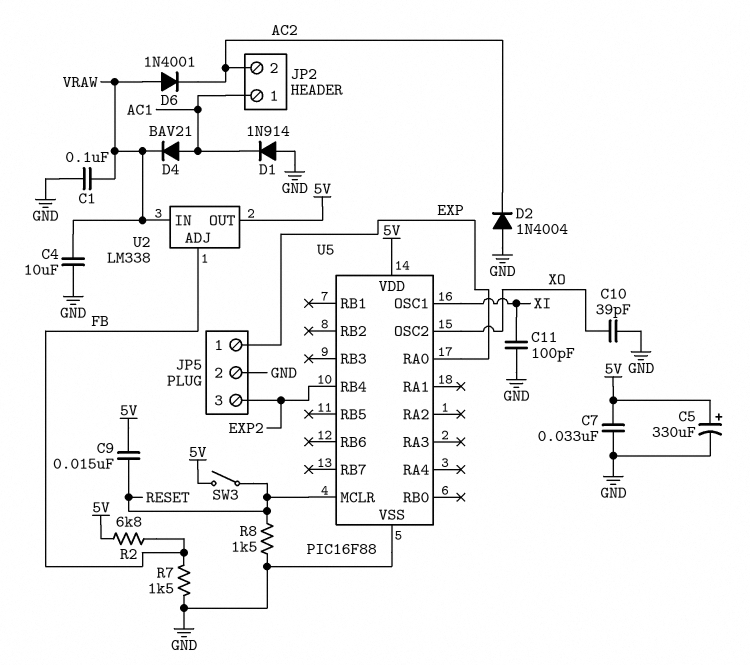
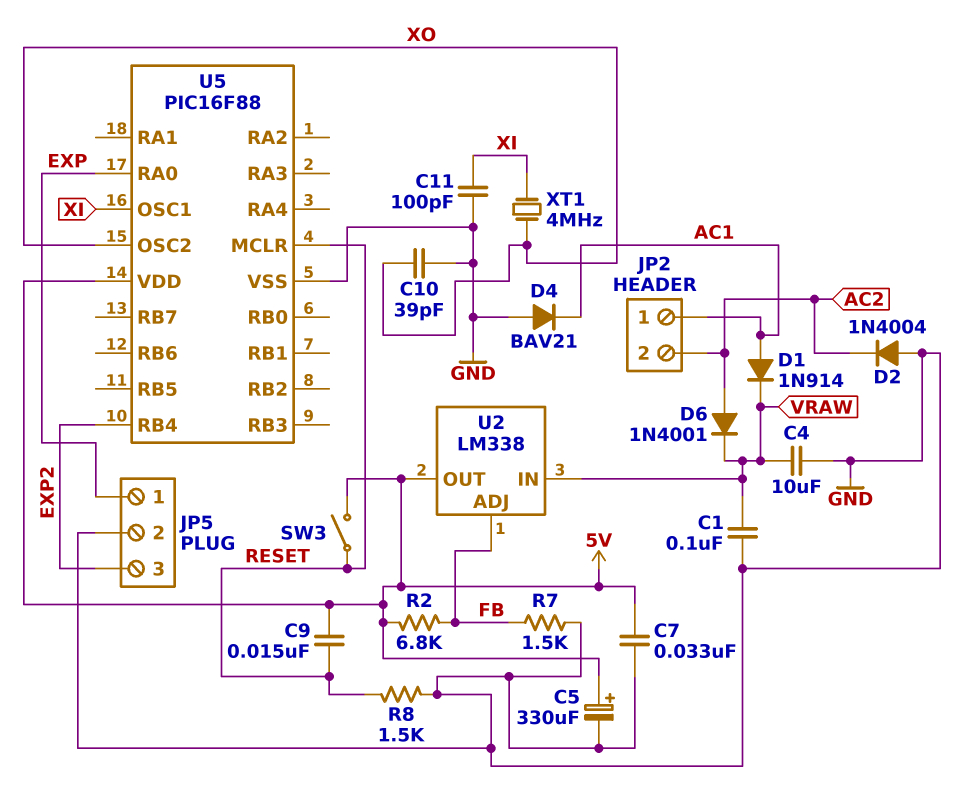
D1: diode 1N914 (A GND, K AC1) -> diode 1N914 (A AC1, K VRAW)
D4: diode BAV21 (A AC1, K VRAW) -> diode BAV21 (A GND, K AC1)
D6: diode 1N4001 (A VRAW, K AC2) -> diode 1N4001 (A AC2, K VRAW)
XT1: none -> 4MHz (XI, XO)

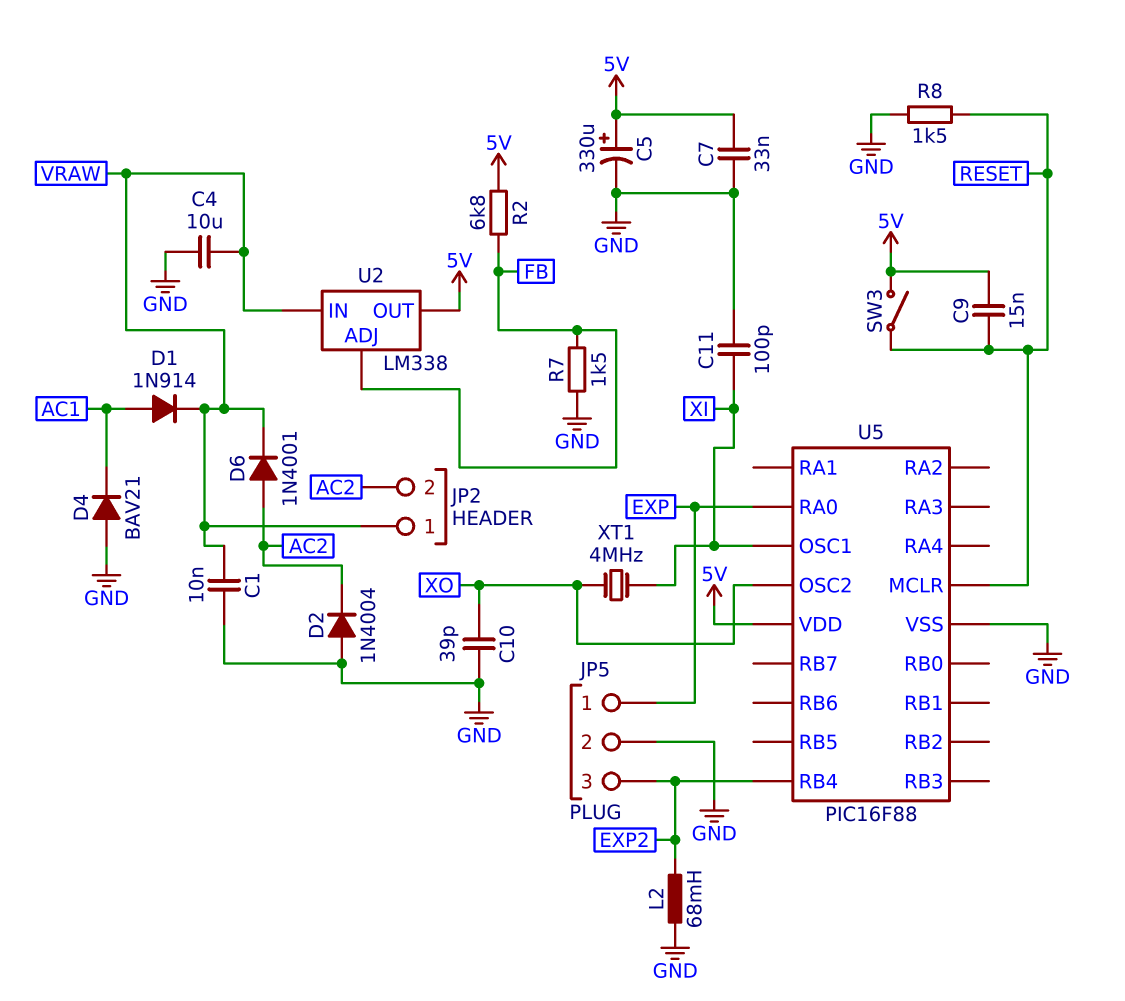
C1: 100nF (GND, VRAW) -> 10nF (GND, VRAW)
JP2 pin 1: AC1 -> VRAW
L2: none -> 68mH (EXP2, GND)

